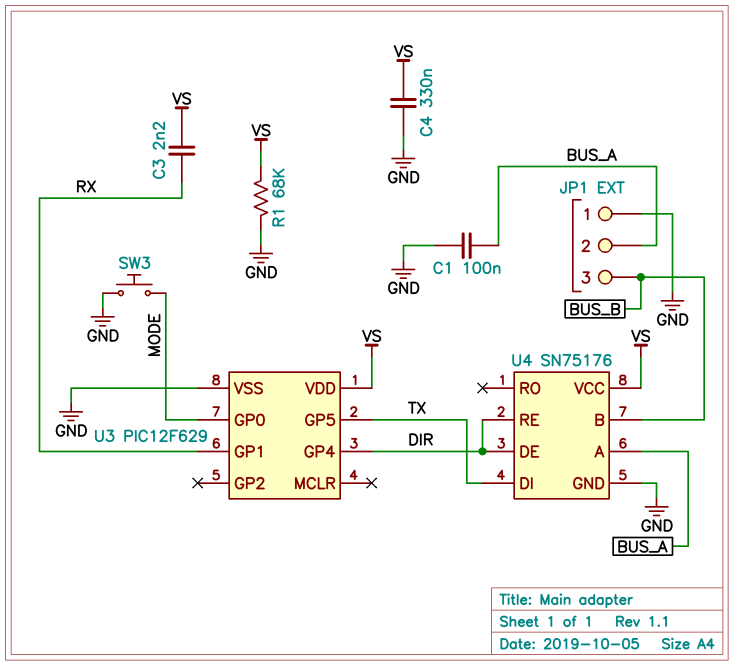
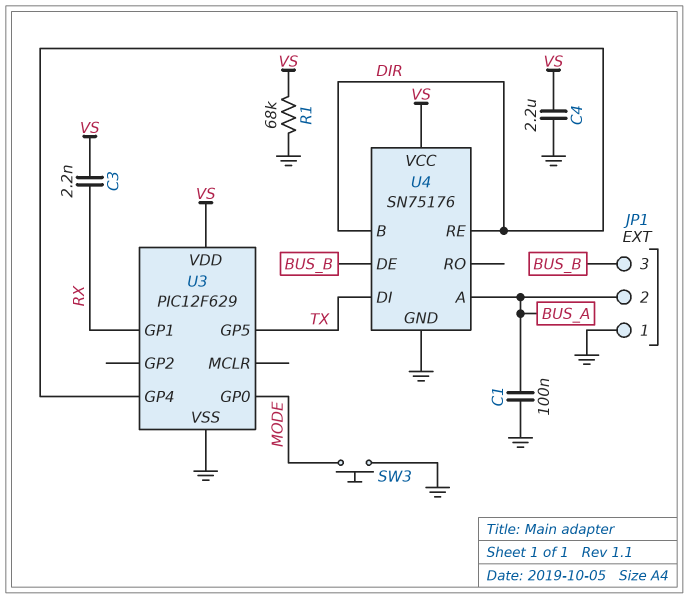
C4: 330nF (GND, VS) -> 2.2uF (GND, VS)
U4 pin B: BUS_B -> DIR
U4 pin DE: DIR -> BUS_B

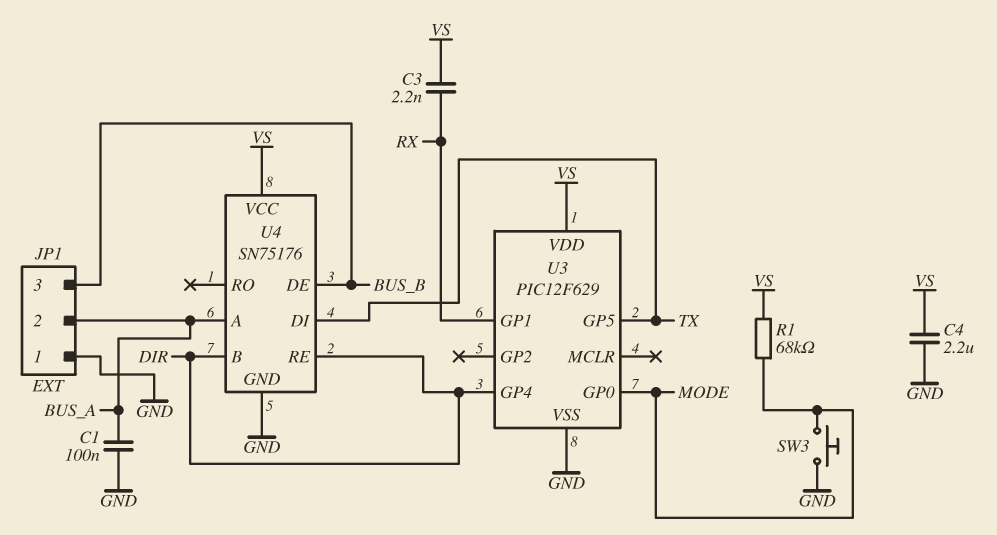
R1: 68k (GND, VS) -> 68k (MODE, VS)

